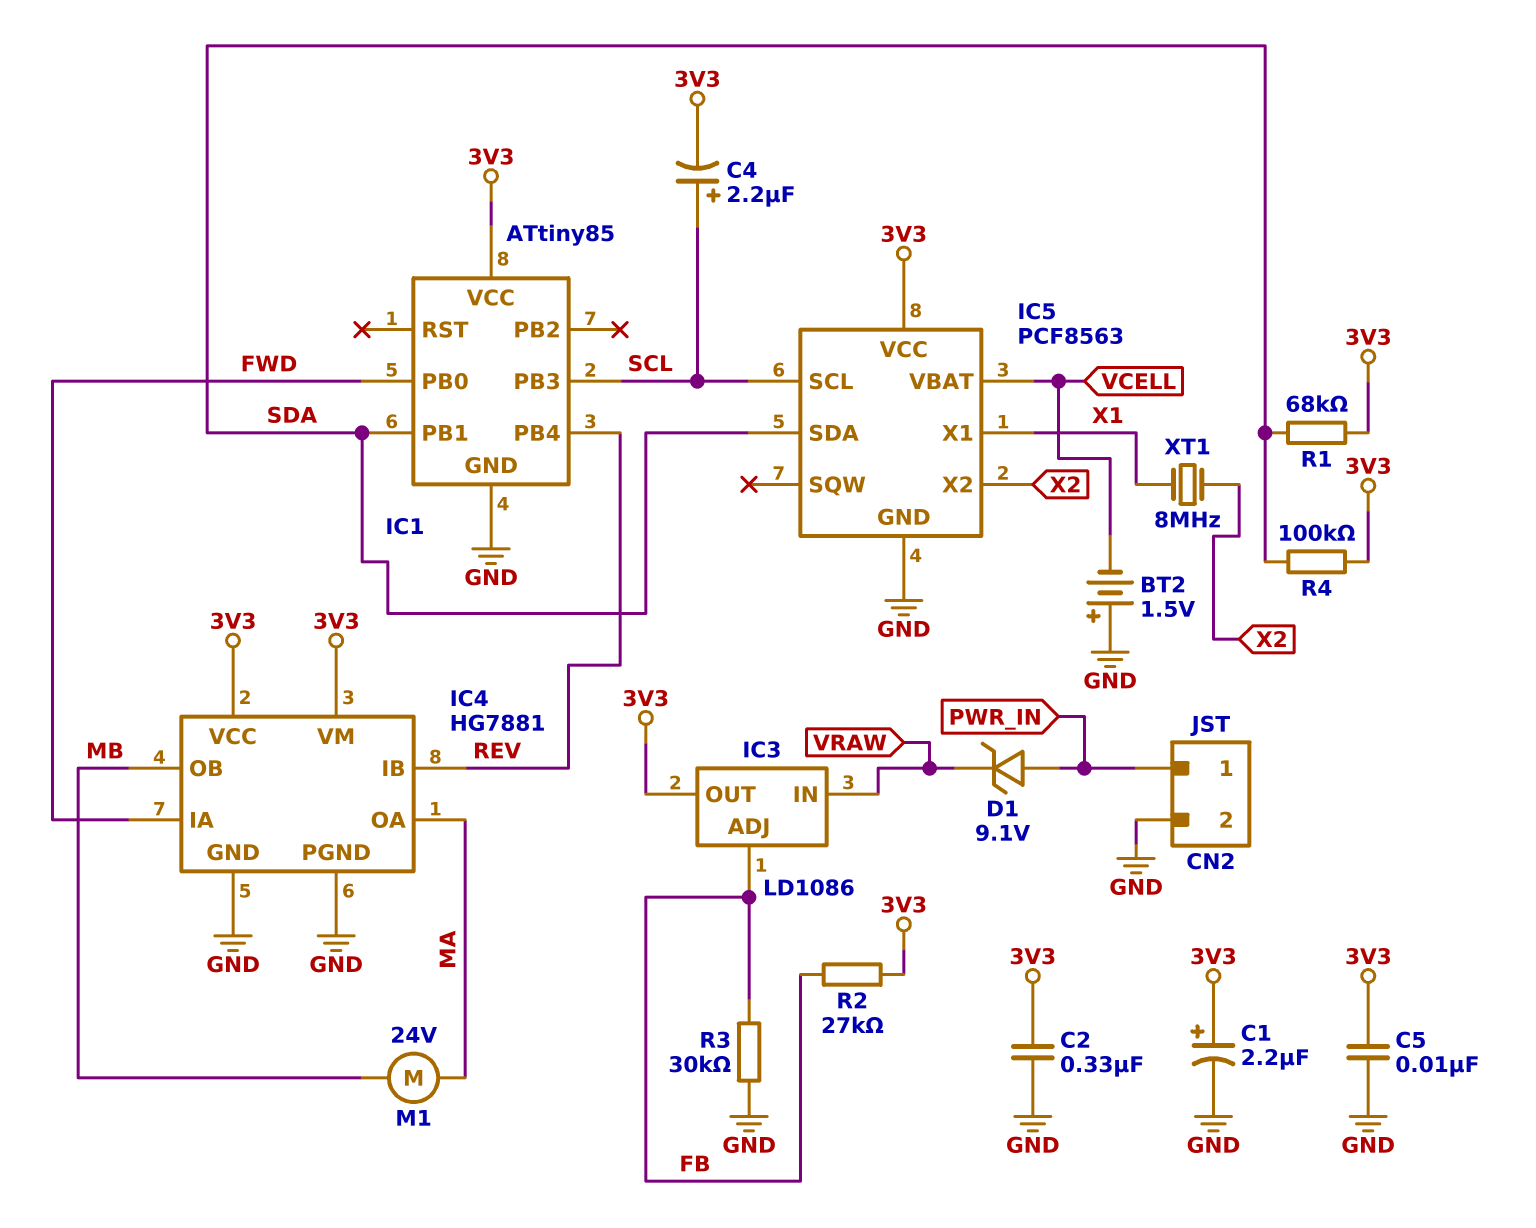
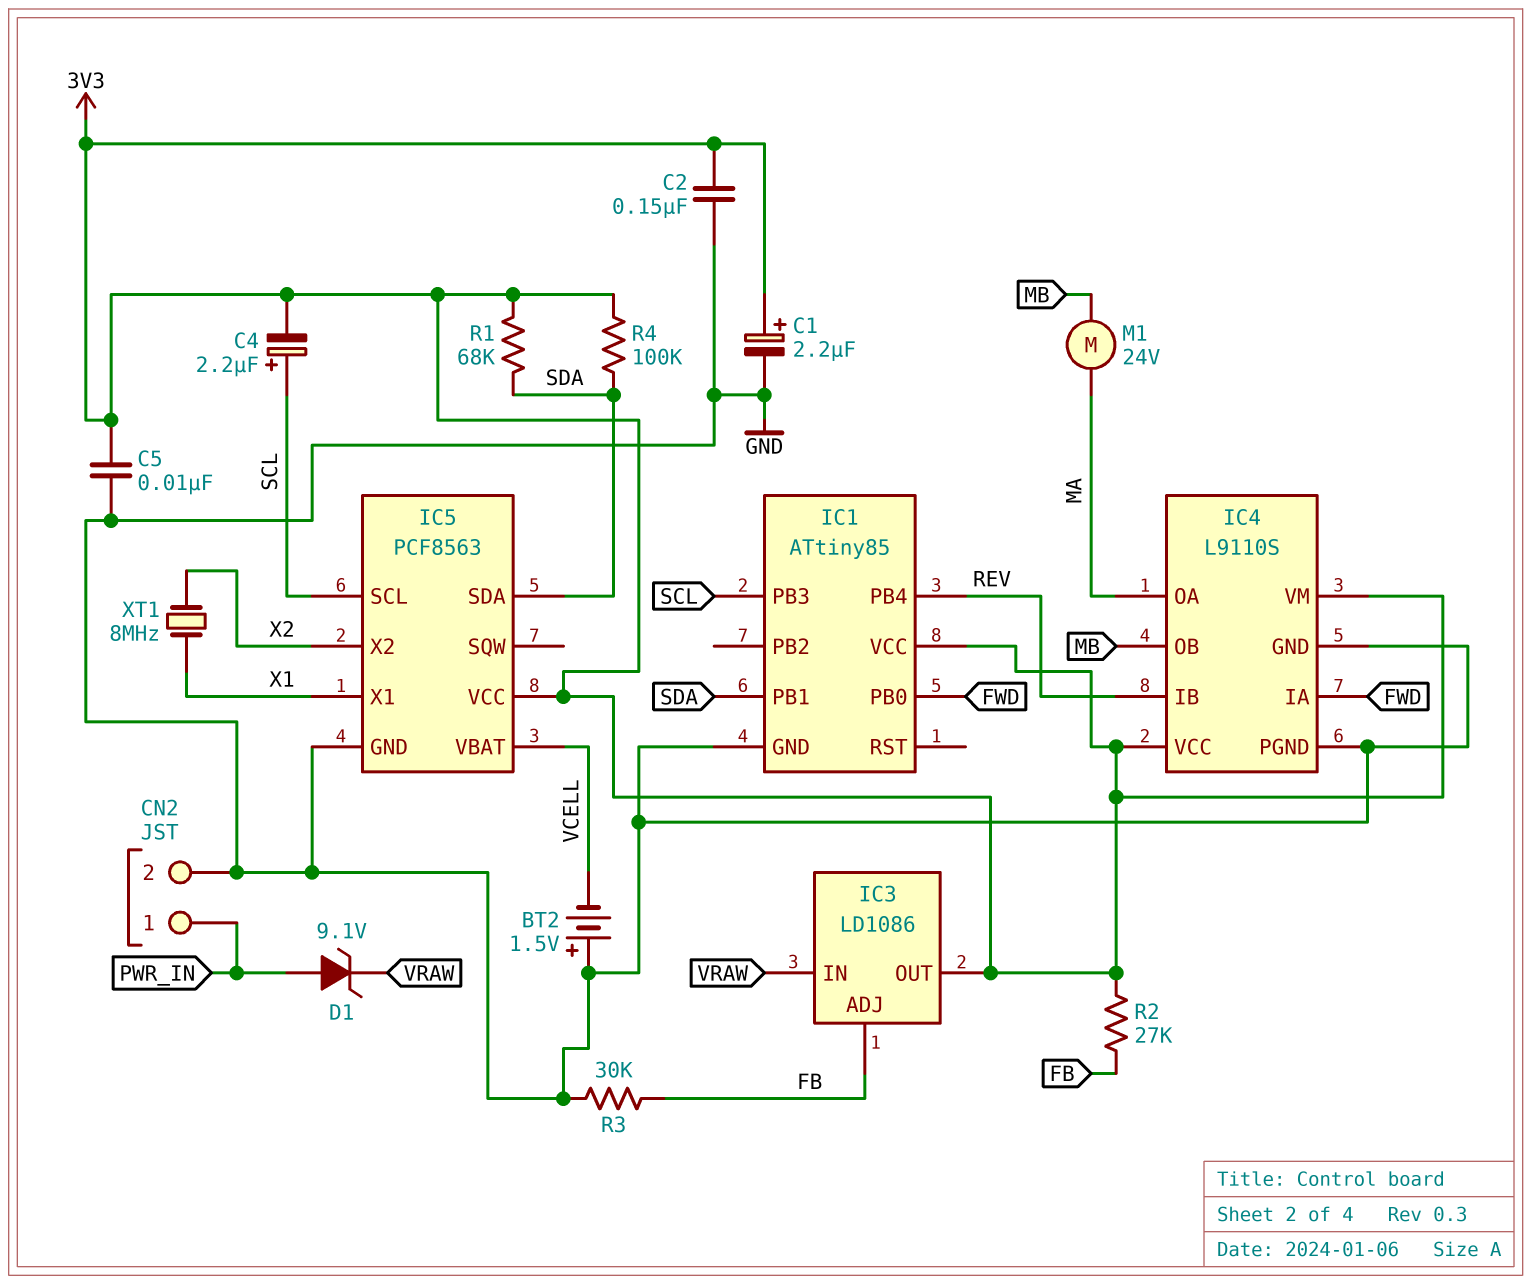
C2: 330nF (3V3, GND) -> 150nF (3V3, GND)
IC4: HG7881 -> L9110S

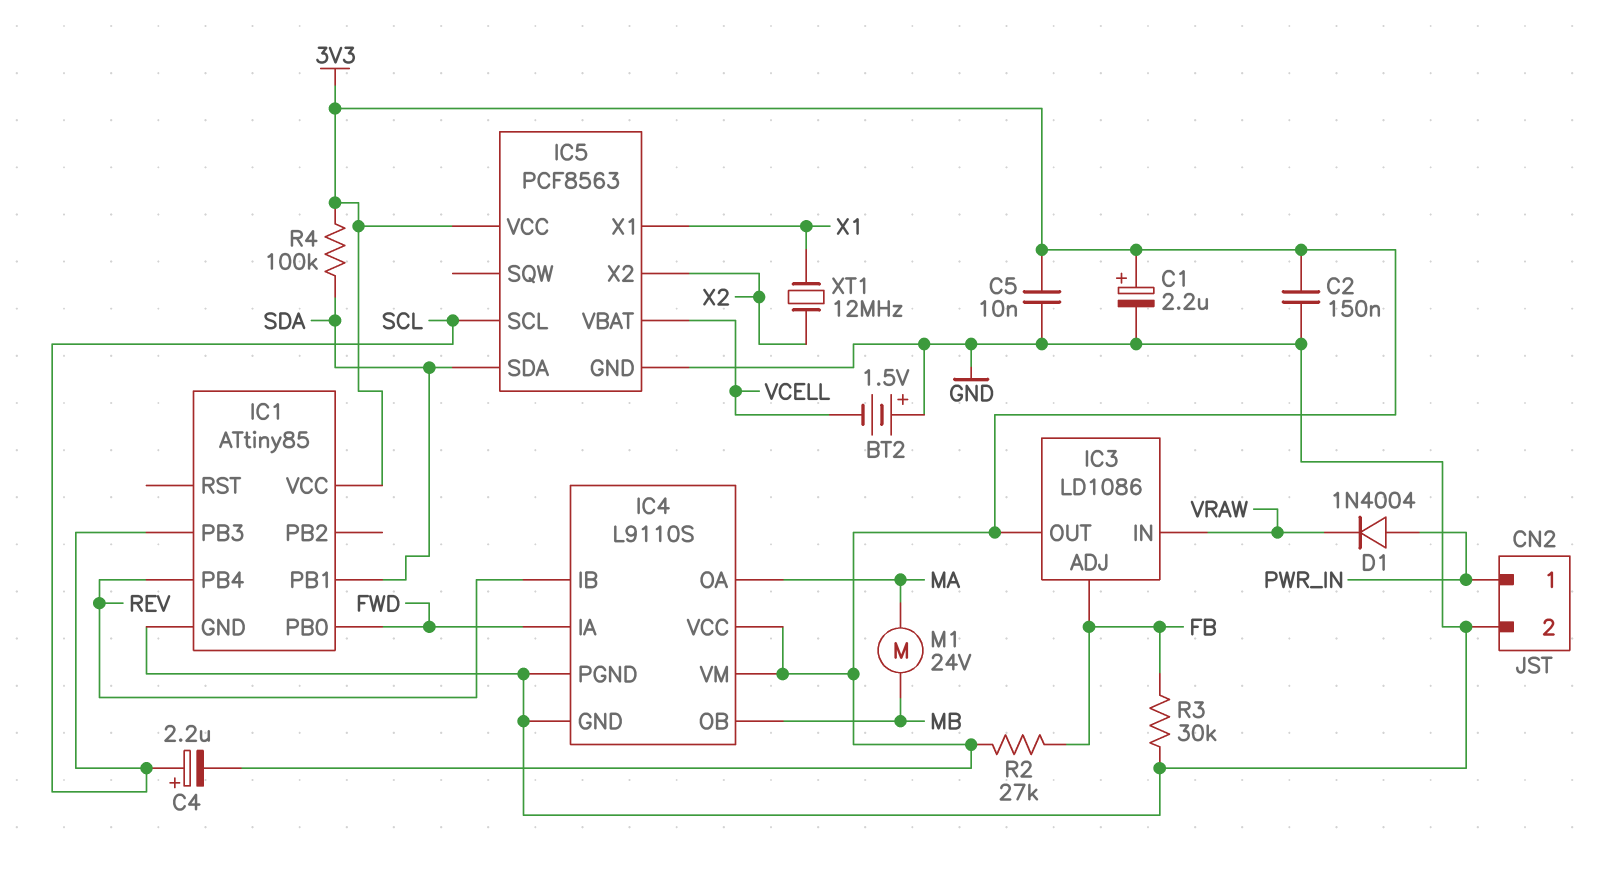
D1: zener 9.1V (A PWR_IN, K VRAW) -> diode 1N4004 (A PWR_IN, K VRAW)
R1: 68k (3V3, SDA) -> none
XT1: 8MHz (X1, X2) -> 12MHz (X1, X2)

